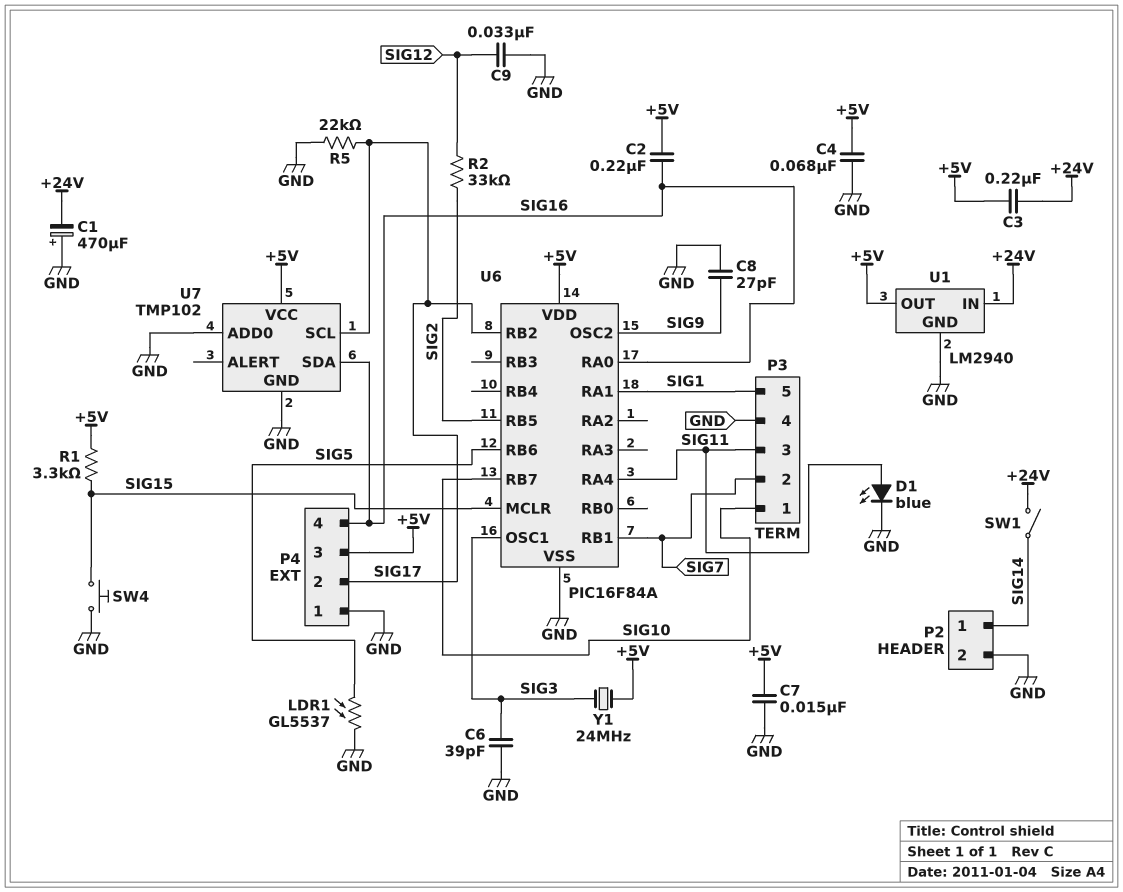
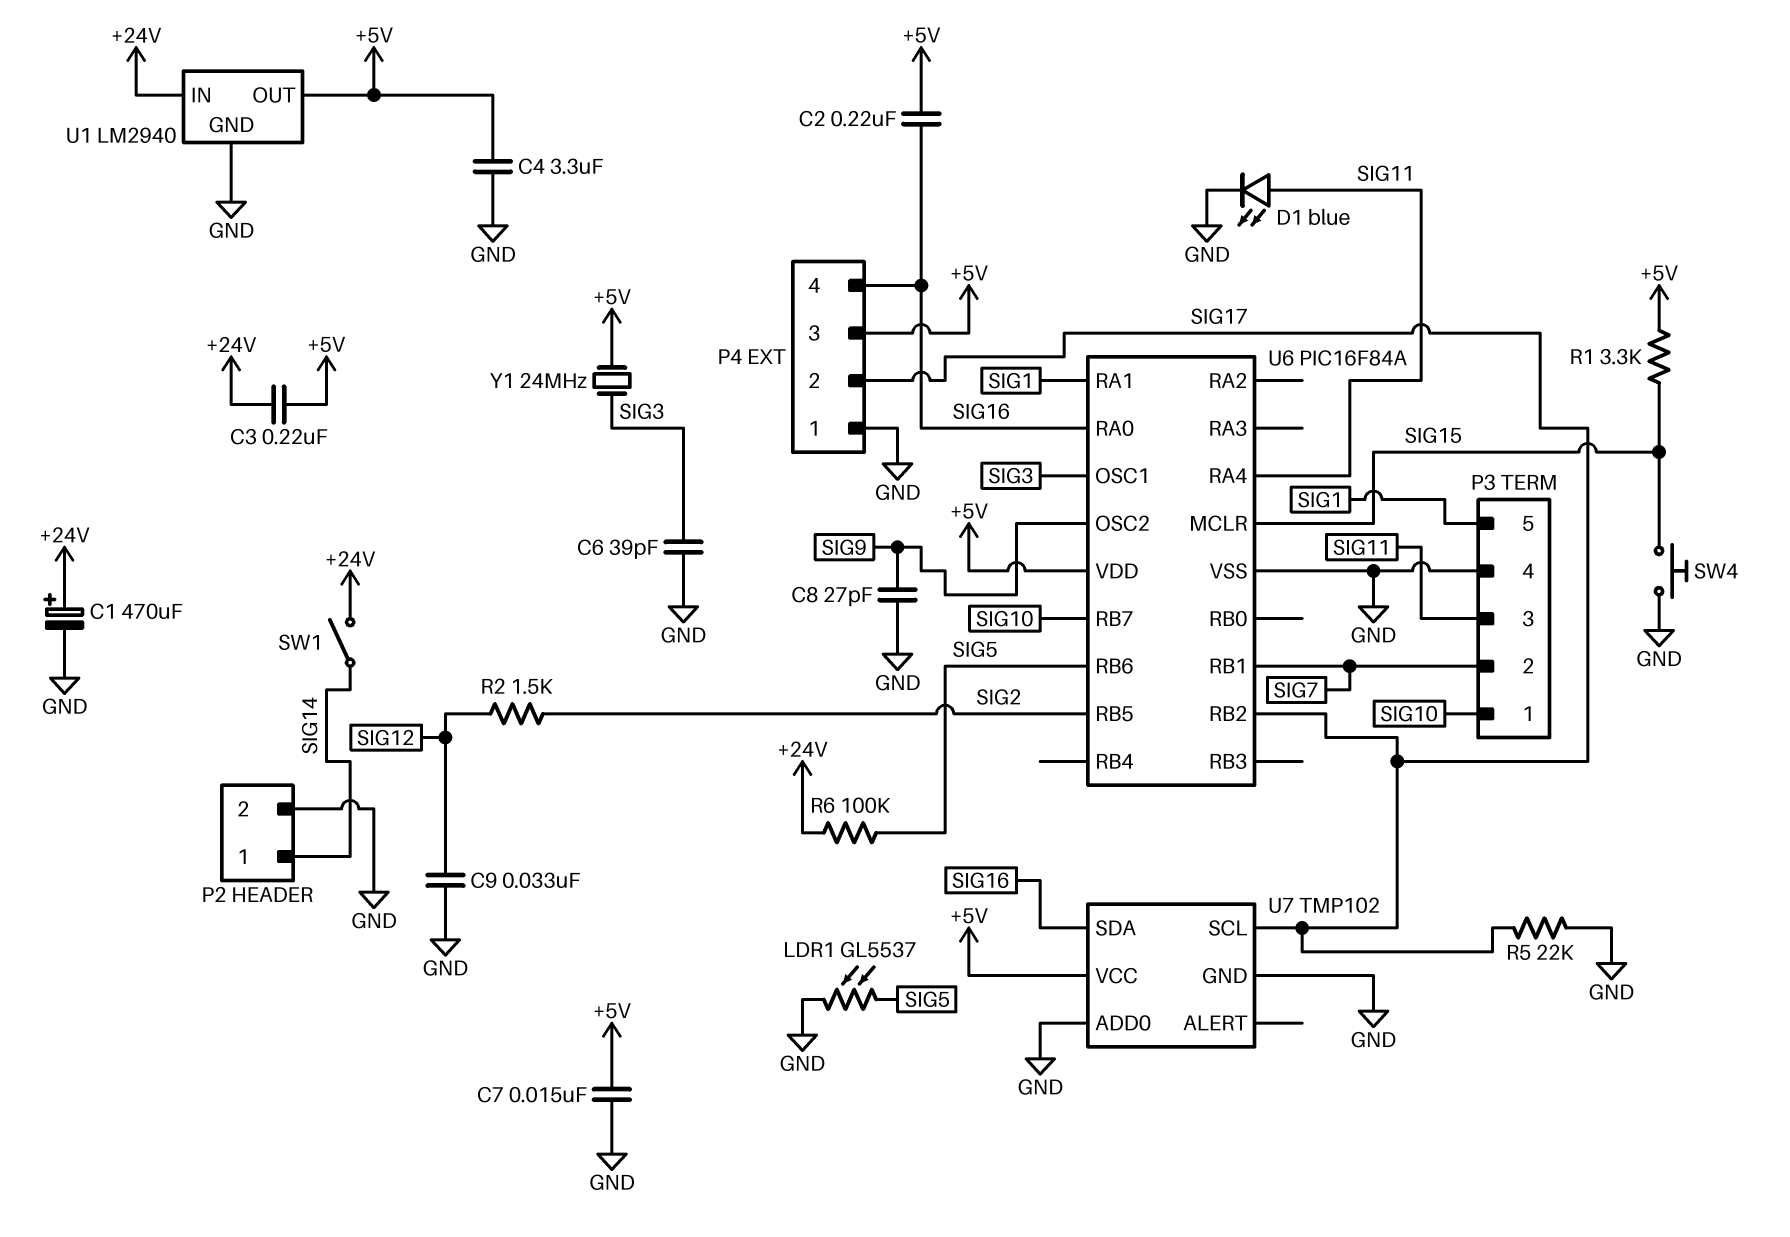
C1: 470uF (plus GND, minus +24V) -> 470uF (plus +24V, minus GND)
C4: 68nF (+5V, GND) -> 3.3uF (+5V, GND)
R2: 33k (SIG2, SIG12) -> 1.5k (SIG2, SIG12)
R6: none -> 100k (+24V, SIG5)

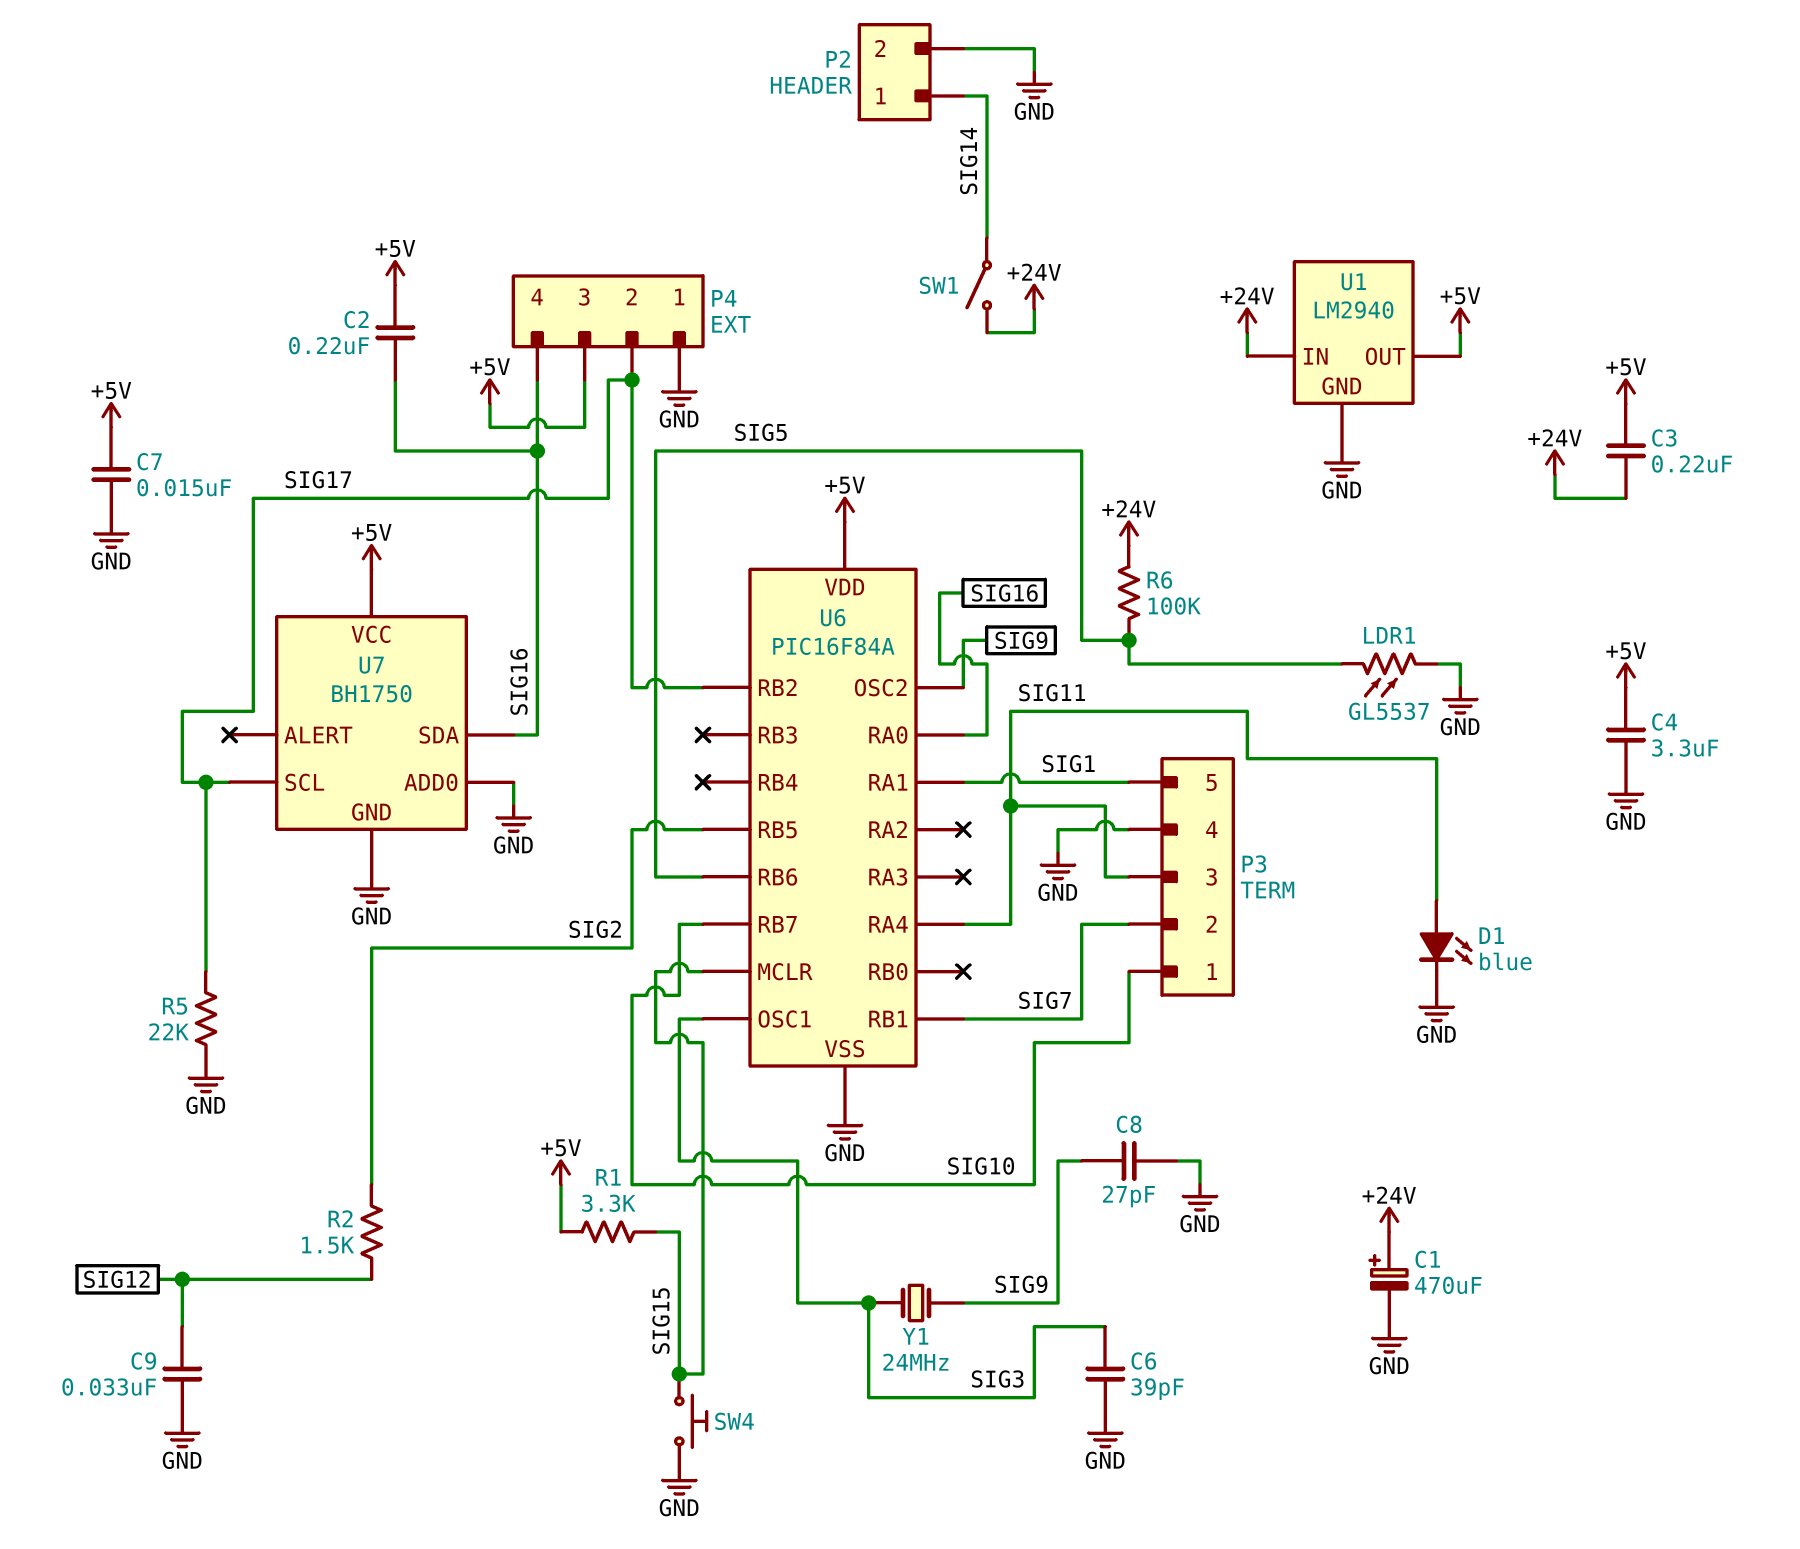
U7: TMP102 -> BH1750
Y1: 24MHz (+5V, SIG3) -> 24MHz (SIG3, SIG9)

